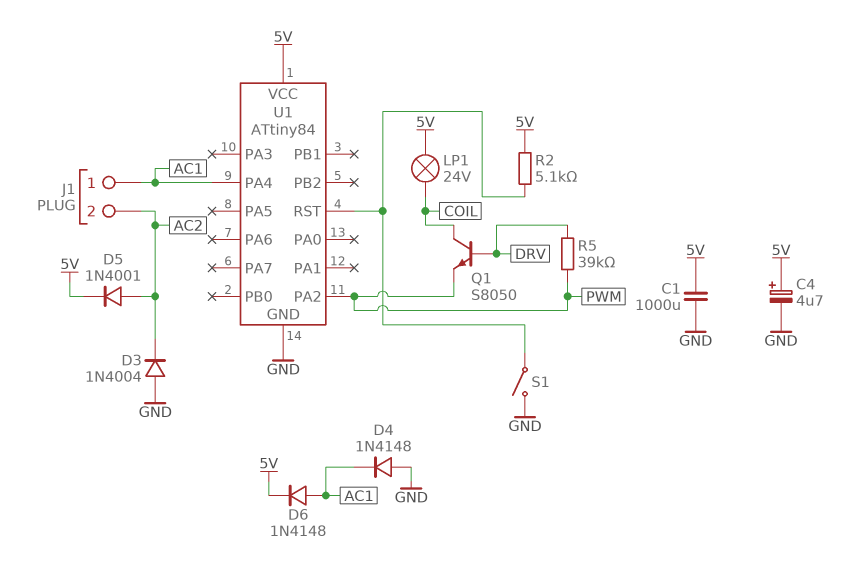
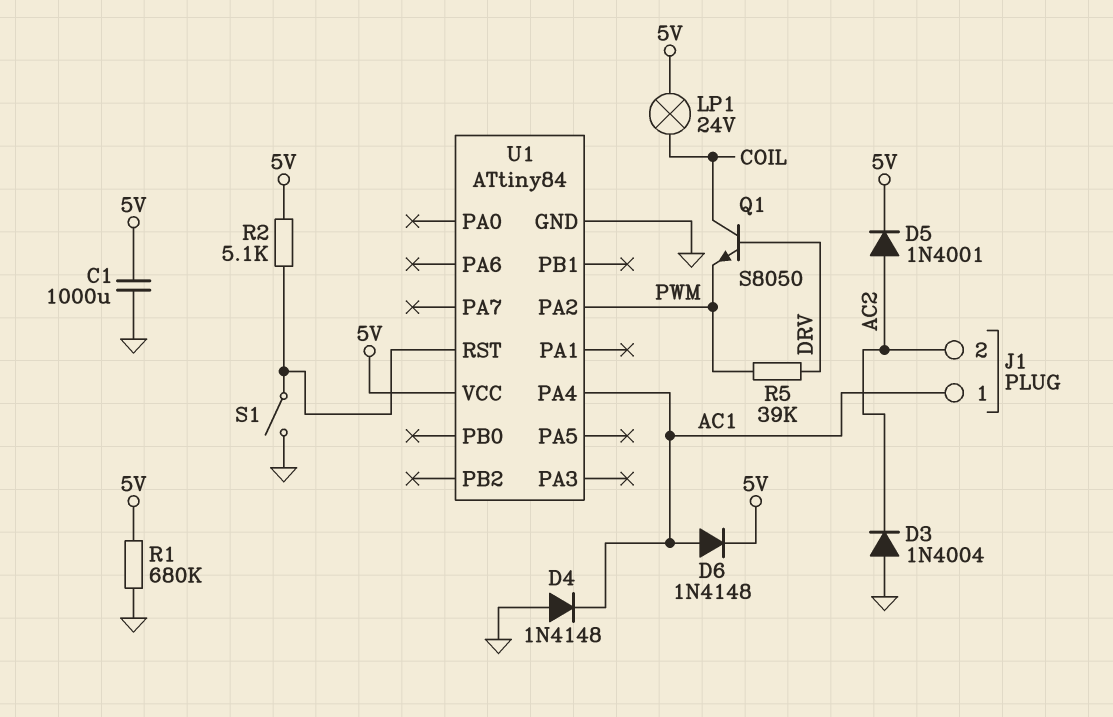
C4: 4.7uF (plus 5V, minus GND) -> none
R1: none -> 680k (5V, GND)

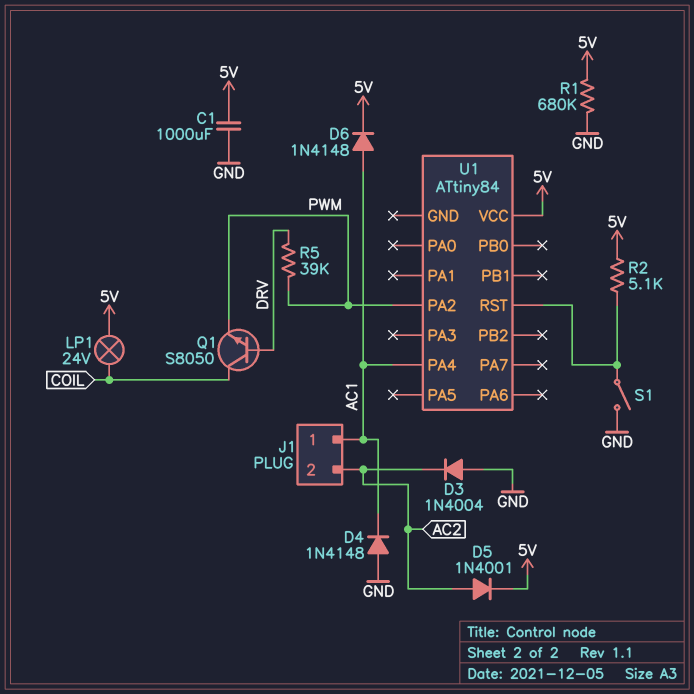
U1 pin GND: GND -> none

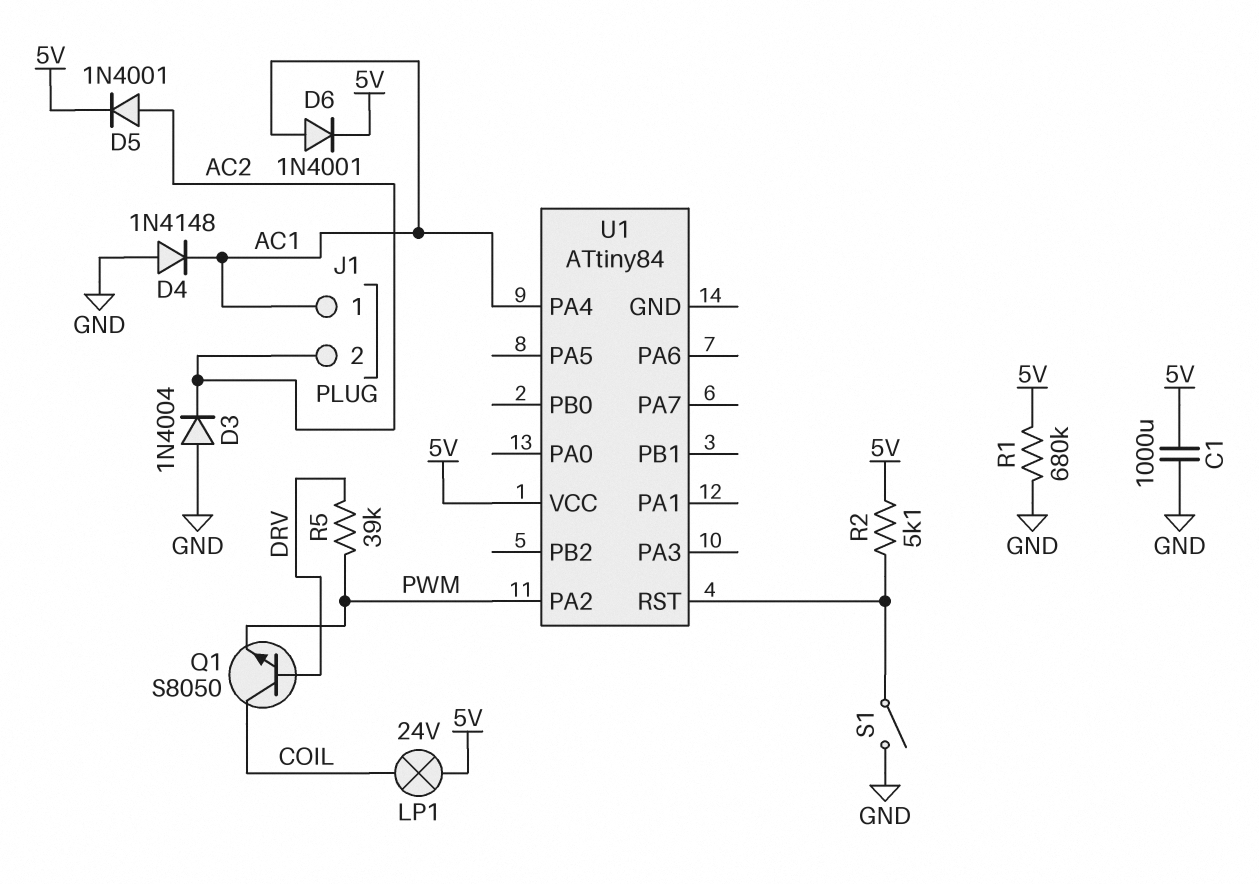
D6: diode 1N4148 (A AC1, K 5V) -> diode 1N4001 (A AC1, K 5V)

